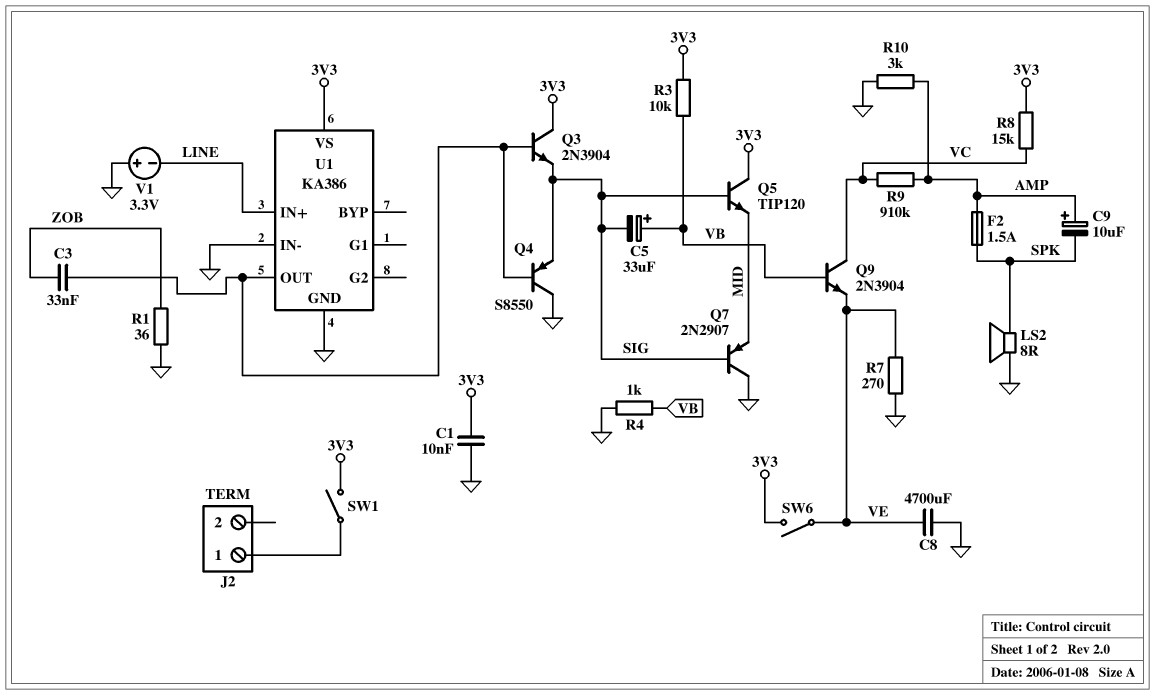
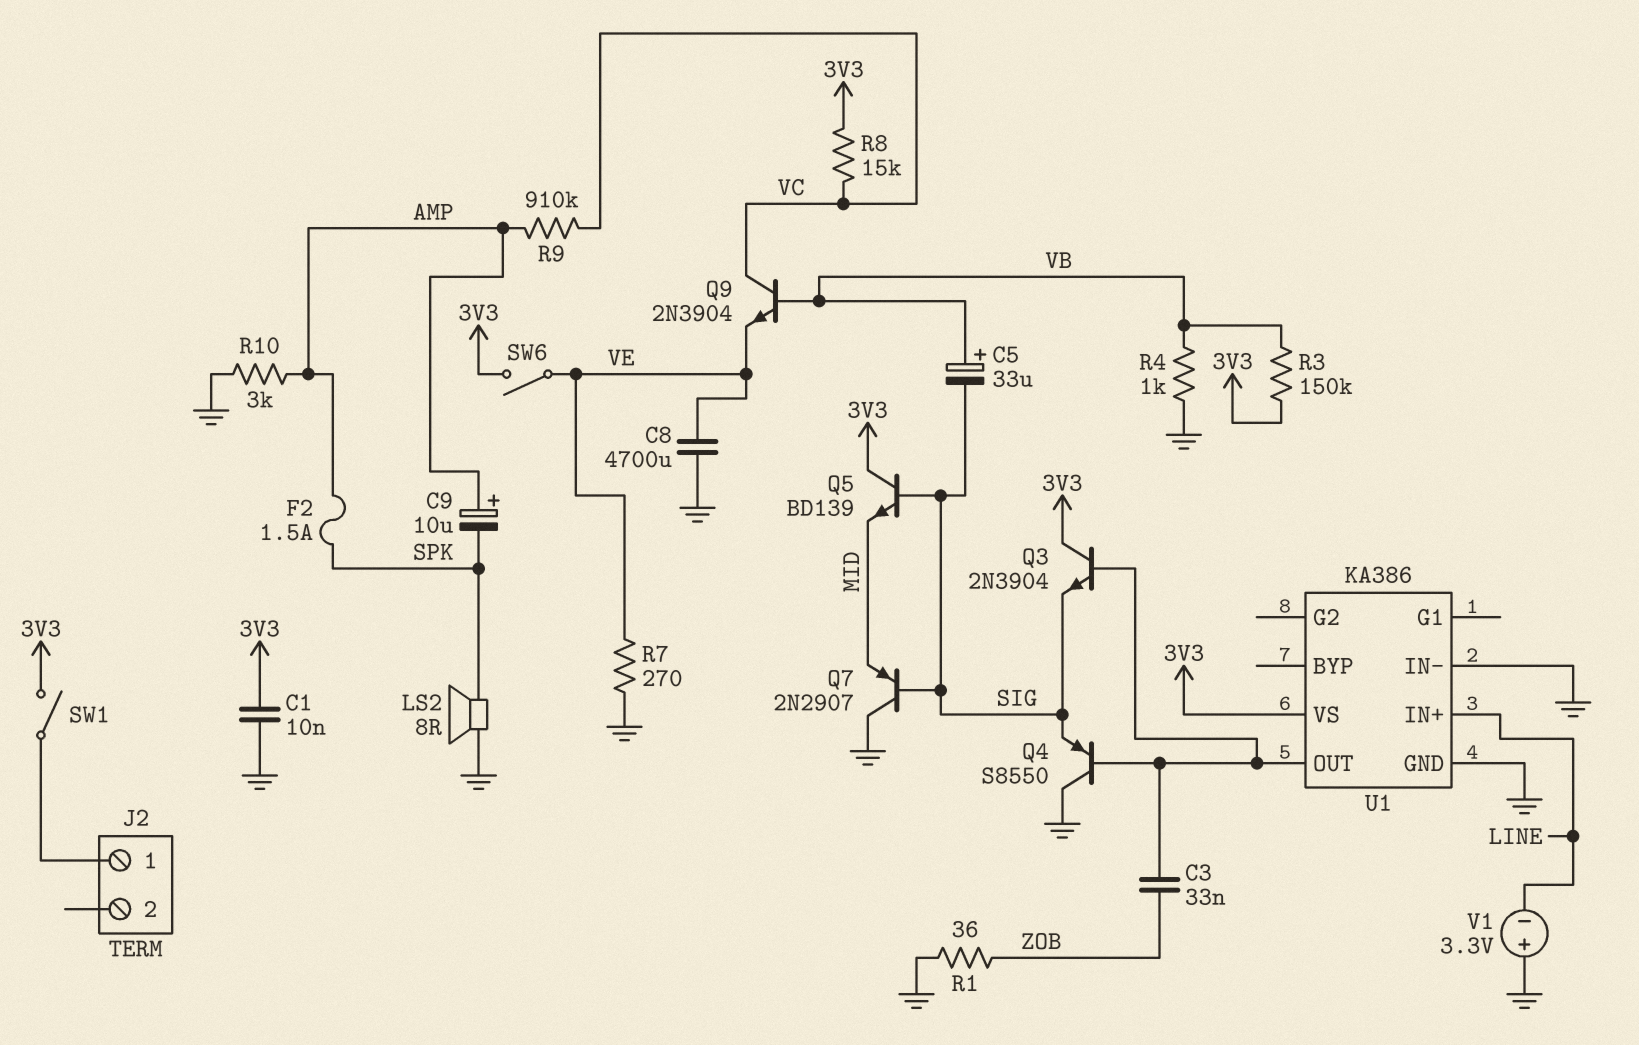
Q5: NPN TIP120 (B SIG, C 3V3, E MID) -> NPN BD139 (B SIG, C 3V3, E MID)
R3: 10k (3V3, VB) -> 150k (3V3, VB)

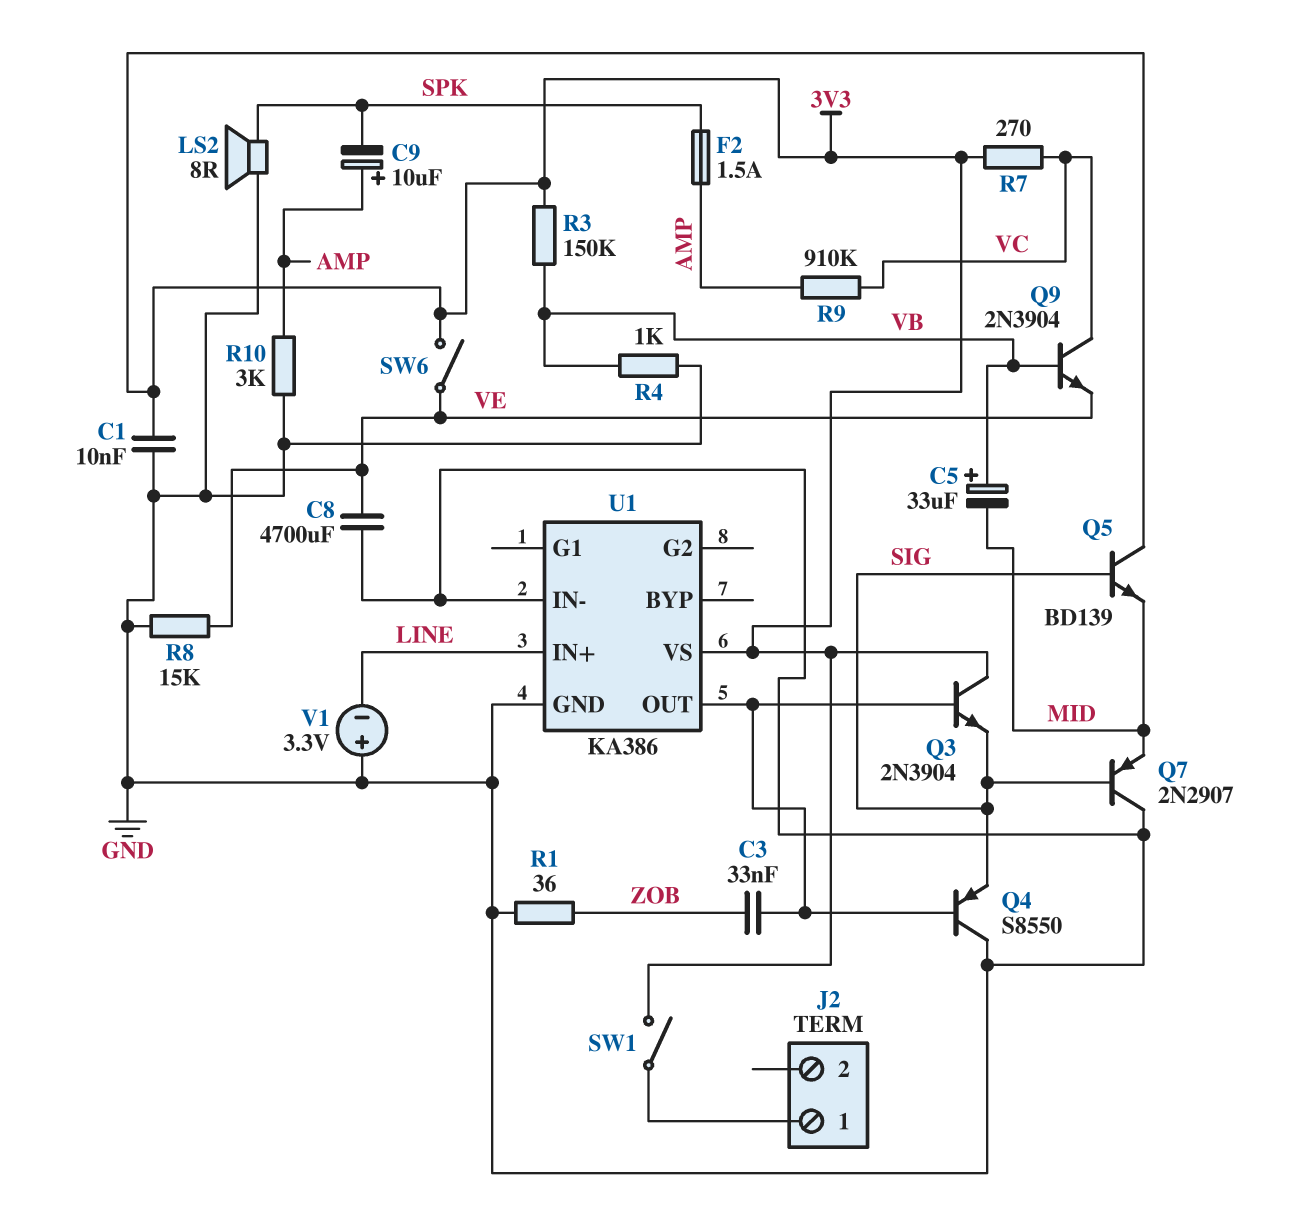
C5: 33uF (plus VB, minus SIG) -> 33uF (plus VB, minus MID)
R7: 270 (GND, VE) -> 270 (3V3, VC)
R8: 15k (3V3, VC) -> 15k (GND, VE)

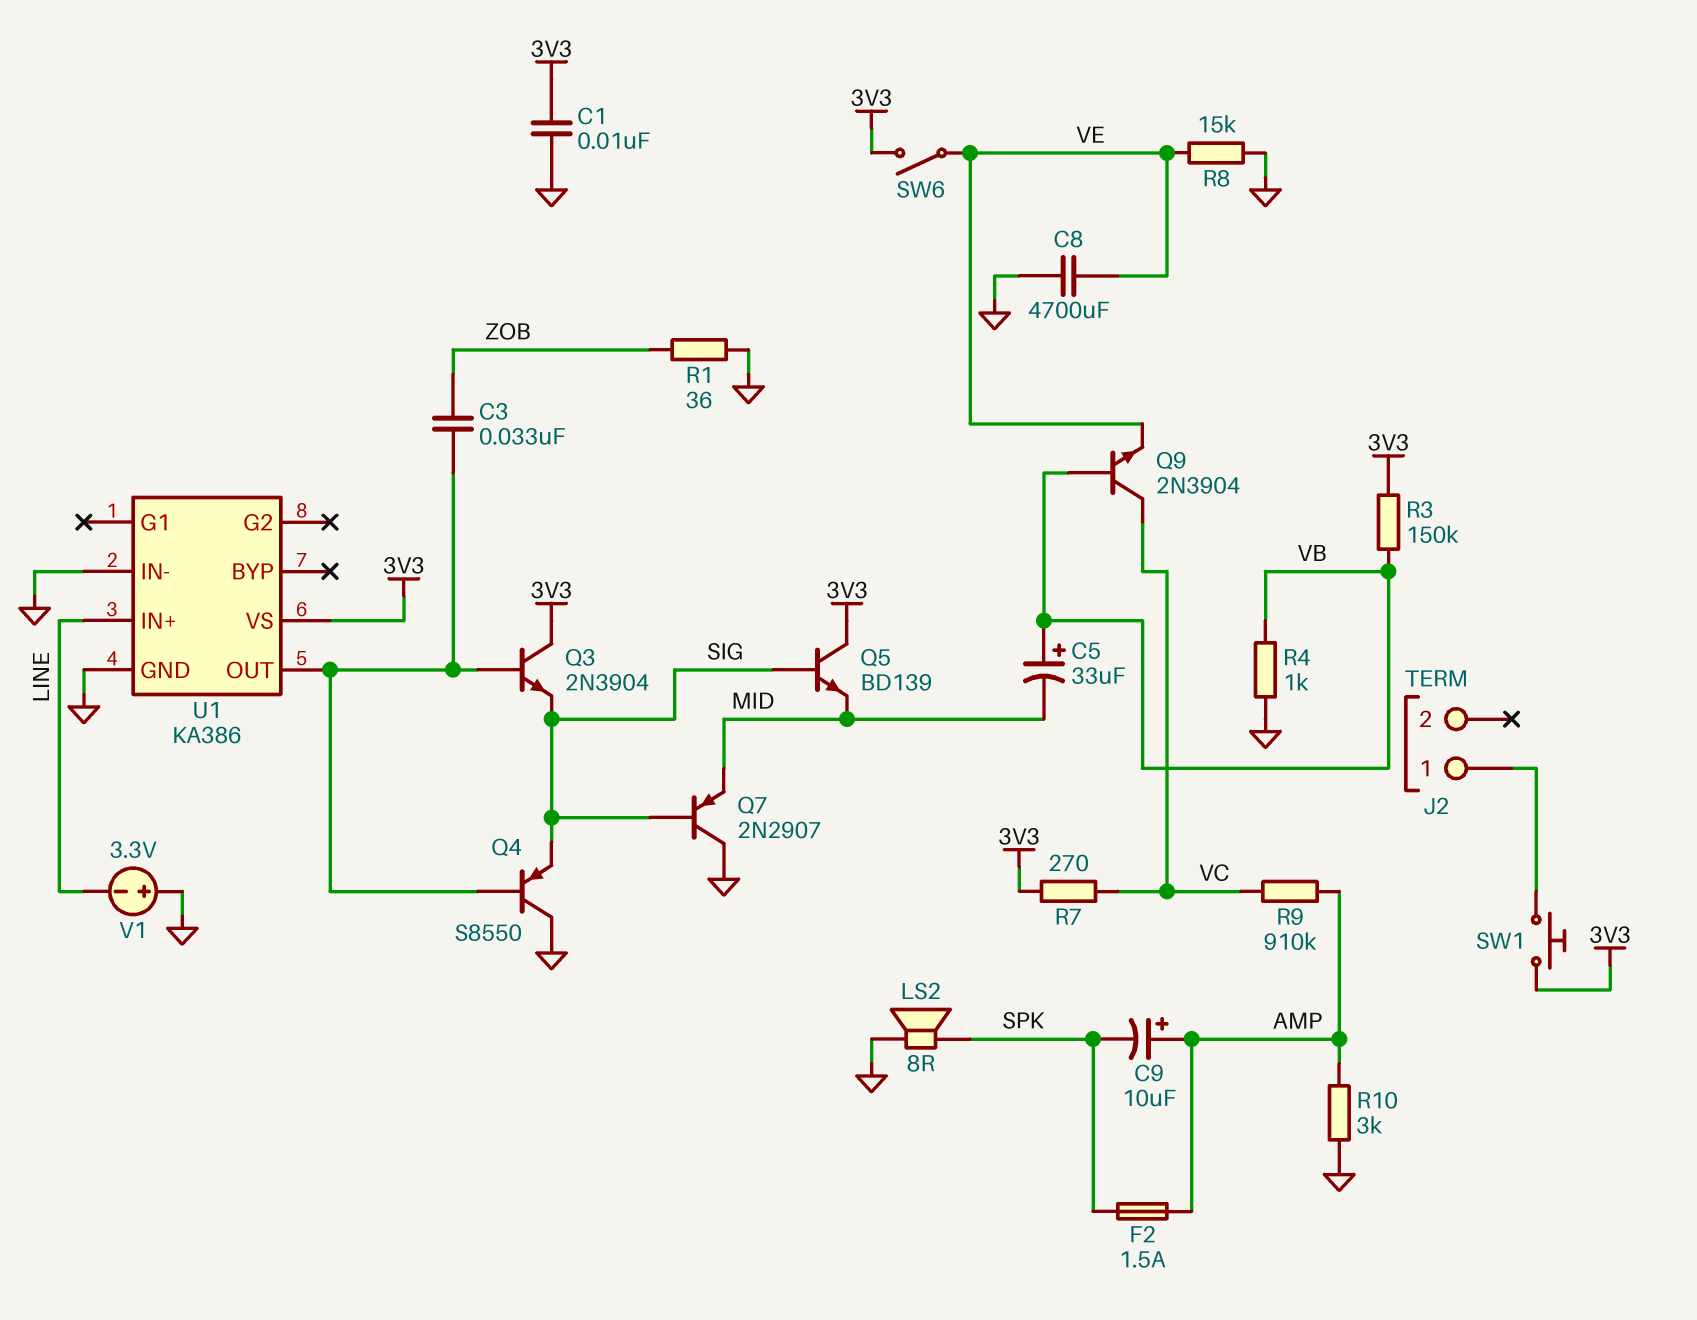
SW1: switch (3V3, J2/1) -> button (3V3, J2/1)

